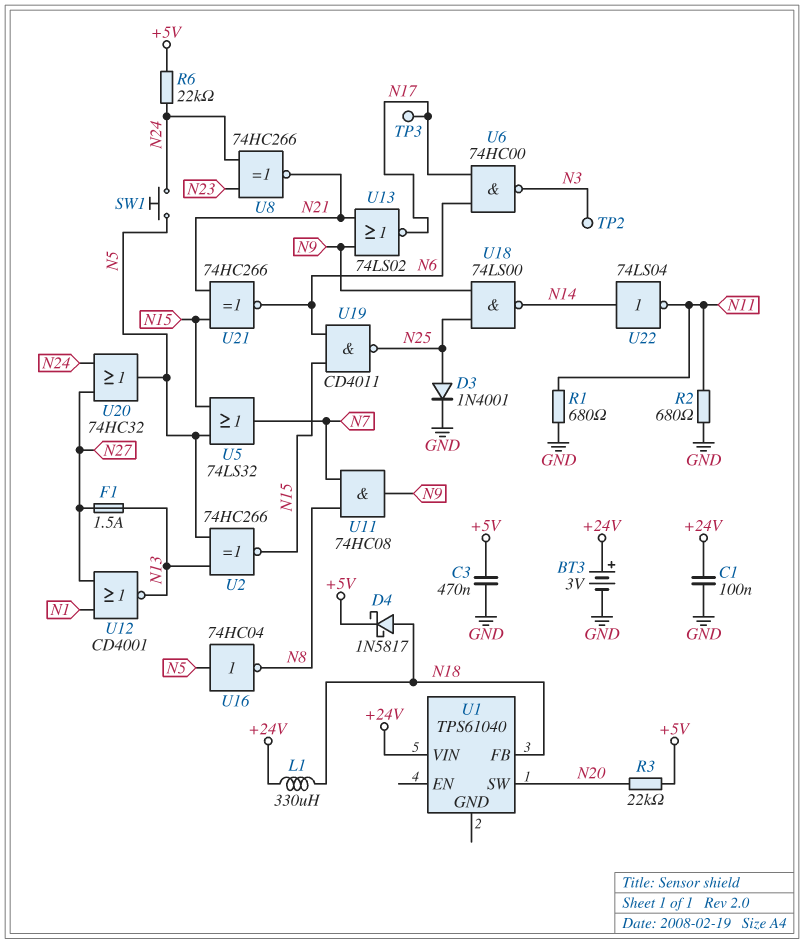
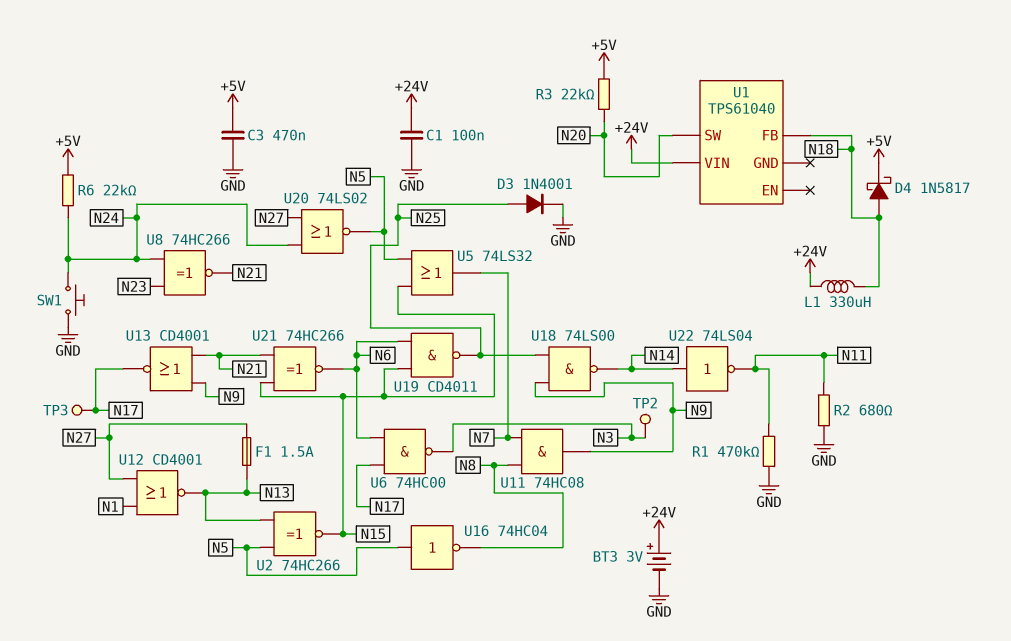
R1: 680 (GND, N11) -> 470k (GND, N11)
SW1: button (N5, N24) -> button (GND, N24)
U13: NOR 74LS02 (in N9, in N21, out N17) -> NOR CD4001 (in N9, in N21, out N17)
U20: OR 74HC32 (in N24, in N27, out N5) -> NOR 74LS02 (in N24, in N27, out N5)

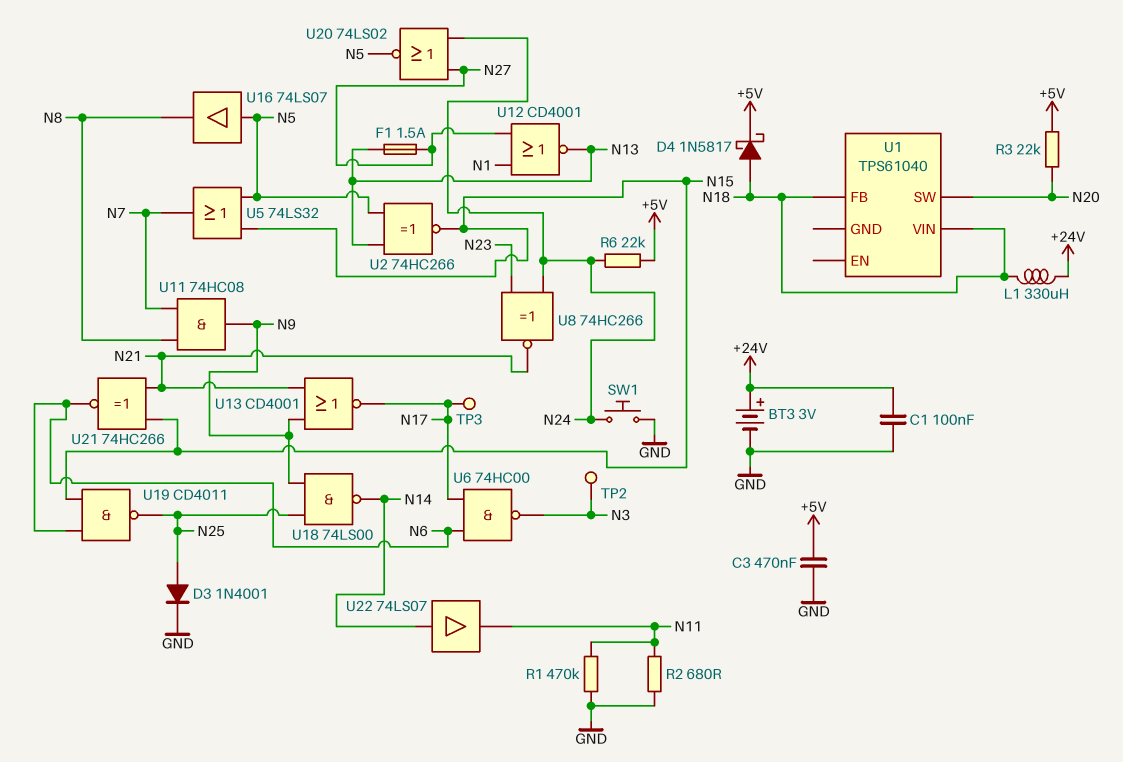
U1 pin VIN: +24V -> N18
U16: NOT 74HC04 (in N5, out N8) -> buffer 74LS07 (in N5, out N8)
U22: NOT 74LS04 (in N14, out N11) -> buffer 74LS07 (in N14, out N11)

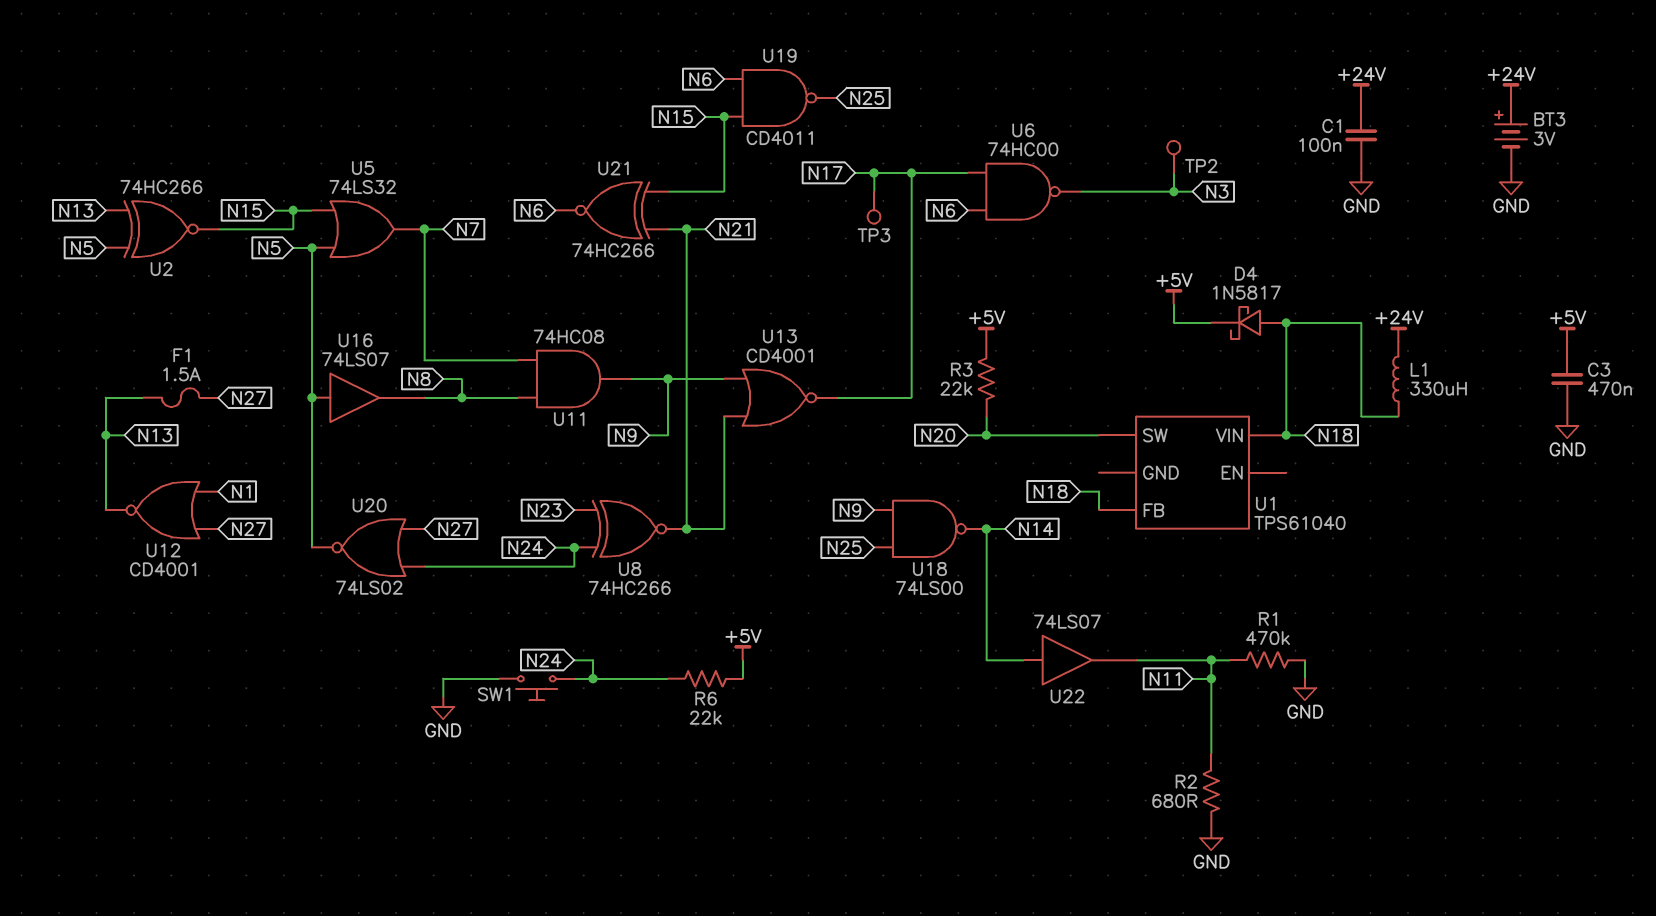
D3: diode 1N4001 (A N25, K GND) -> none

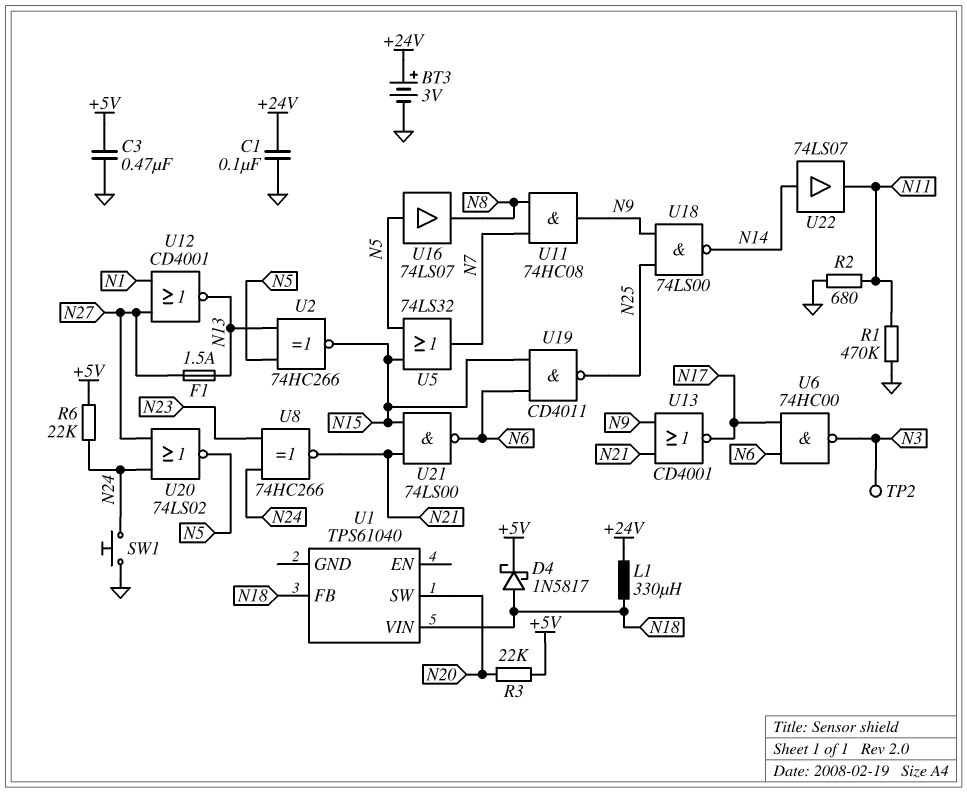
TP3: test point (N17) -> none
U21: XNOR 74HC266 (in N15, in N21, out N6) -> NAND 74LS00 (in N15, in N21, out N6)

